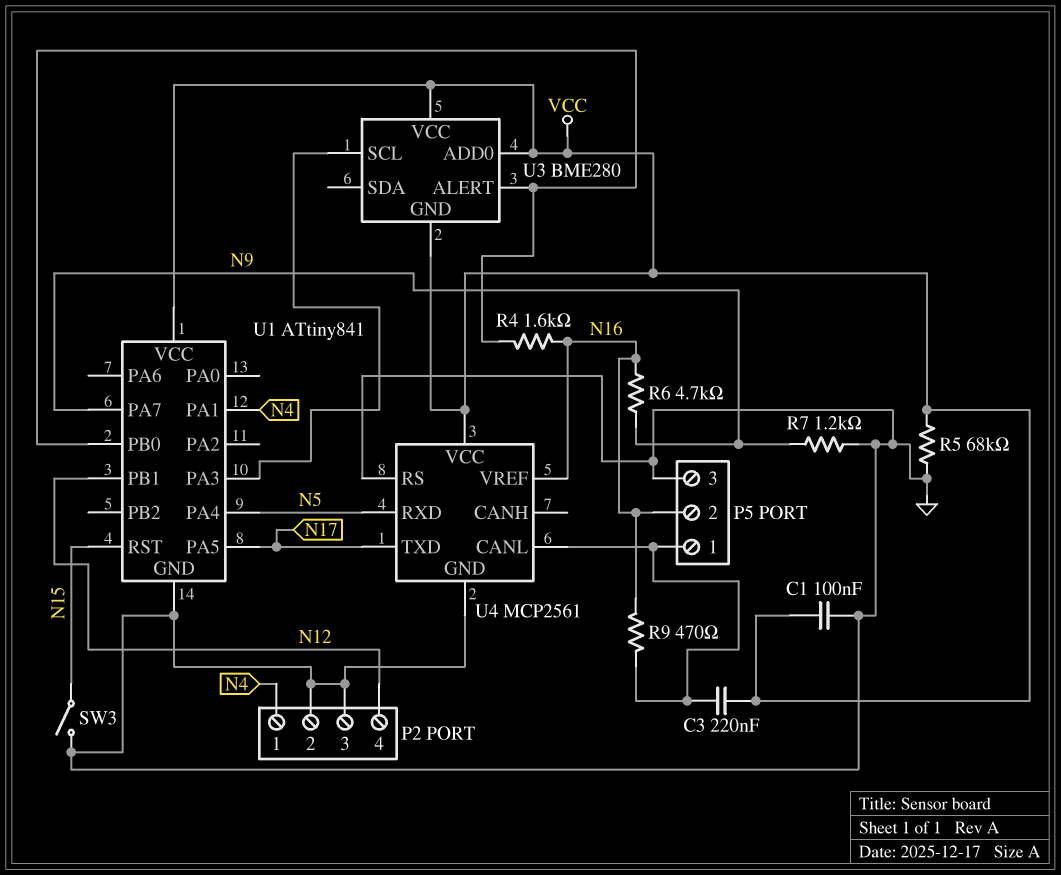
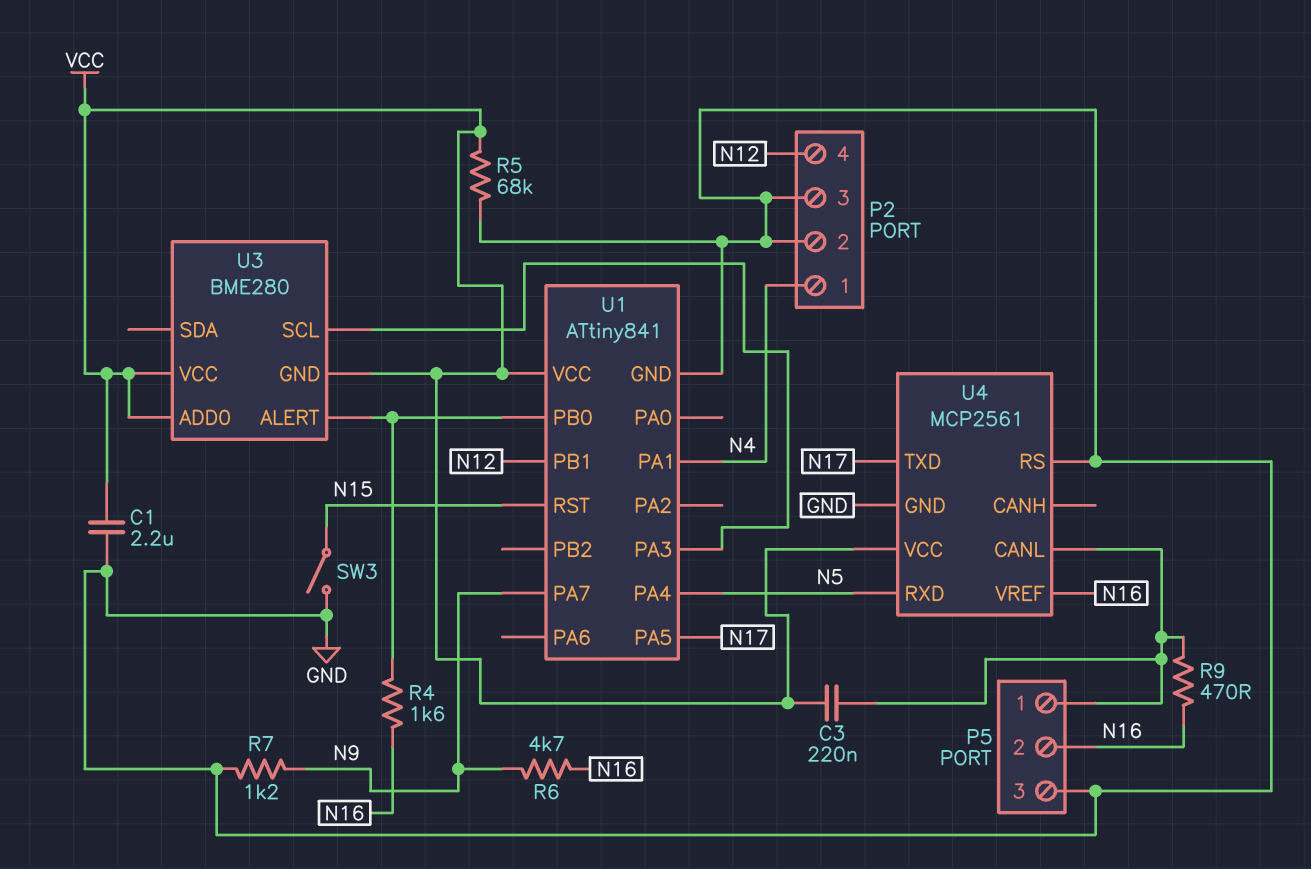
C1: 100nF (GND, VCC) -> 2.2uF (GND, VCC)

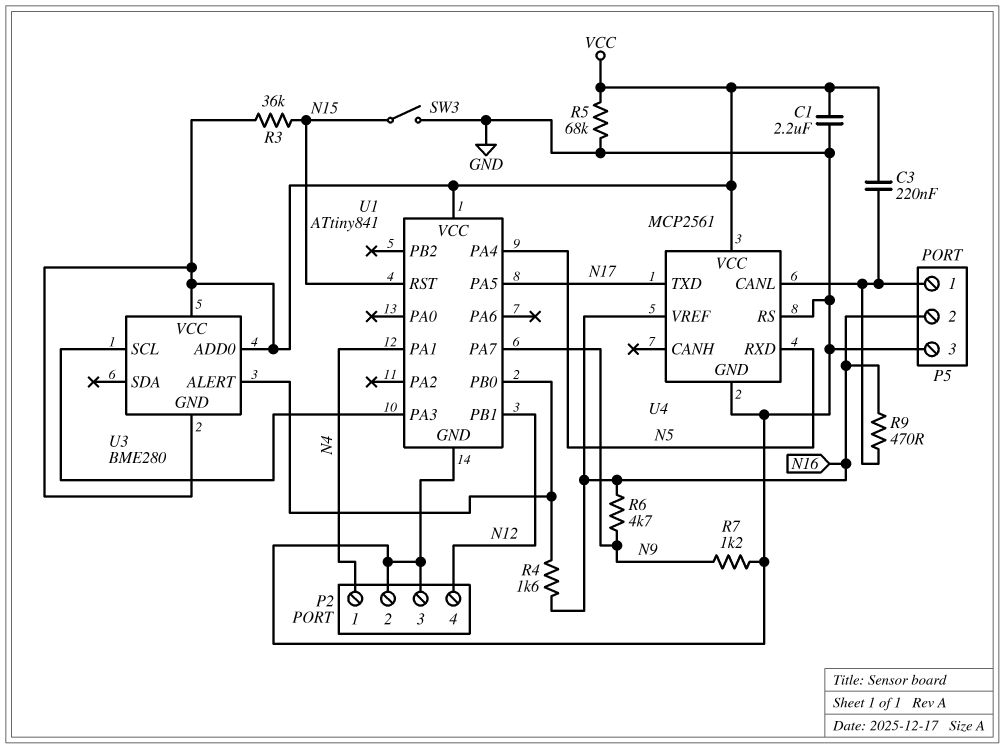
R3: none -> 36k (N15, VCC)

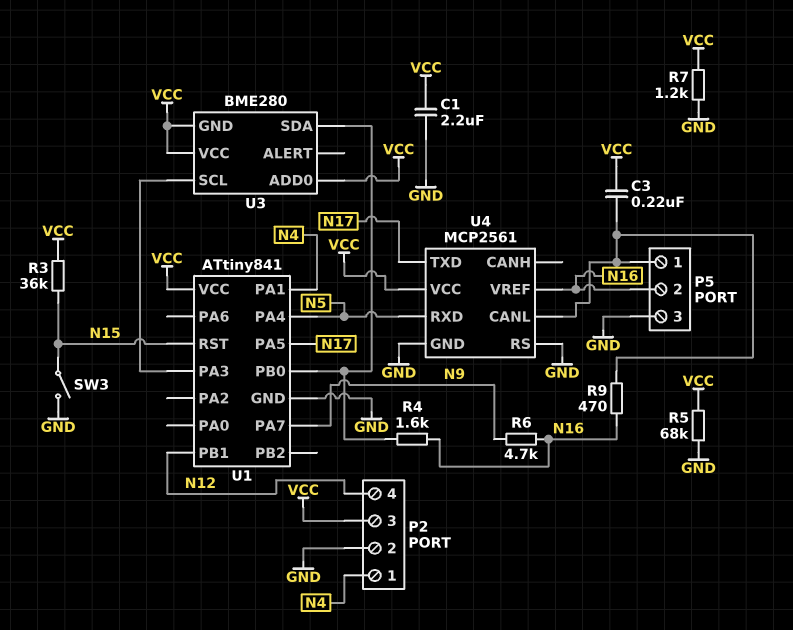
P2 pin 3: GND -> VCC
R7: 1.2k (GND, N9) -> 1.2k (GND, VCC)
U3 pin ALERT: U1/PB0 -> none
U3 pin SDA: none -> U1/PB0

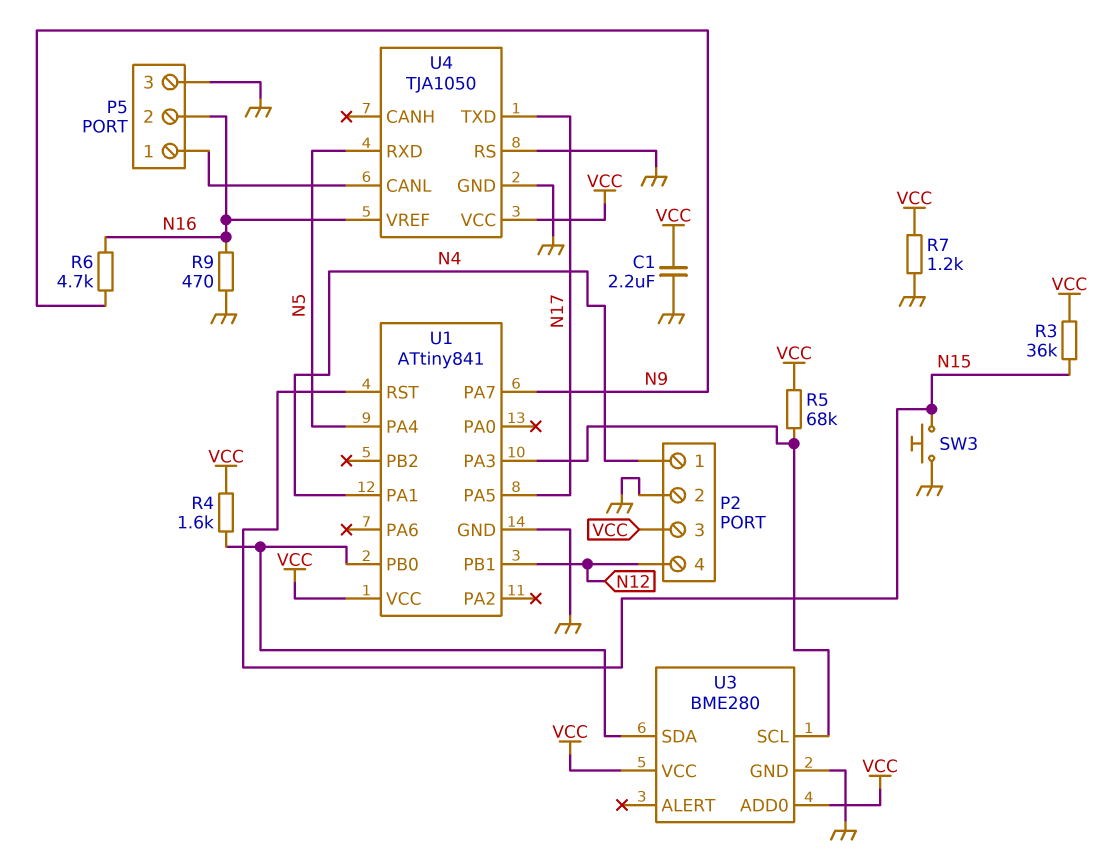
C3: 220nF (P5/1, VCC) -> none
R4: 1.6k (N16, U1/PB0) -> 1.6k (U1/PB0, VCC)
R5: 68k (GND, VCC) -> 68k (U1/PA3, VCC)
R9: 470 (N16, P5/1) -> 470 (GND, N16)
SW3: switch (GND, N15) -> button (GND, N15)
U3 pin GND: VCC -> GND
U4: MCP2561 -> TJA1050

